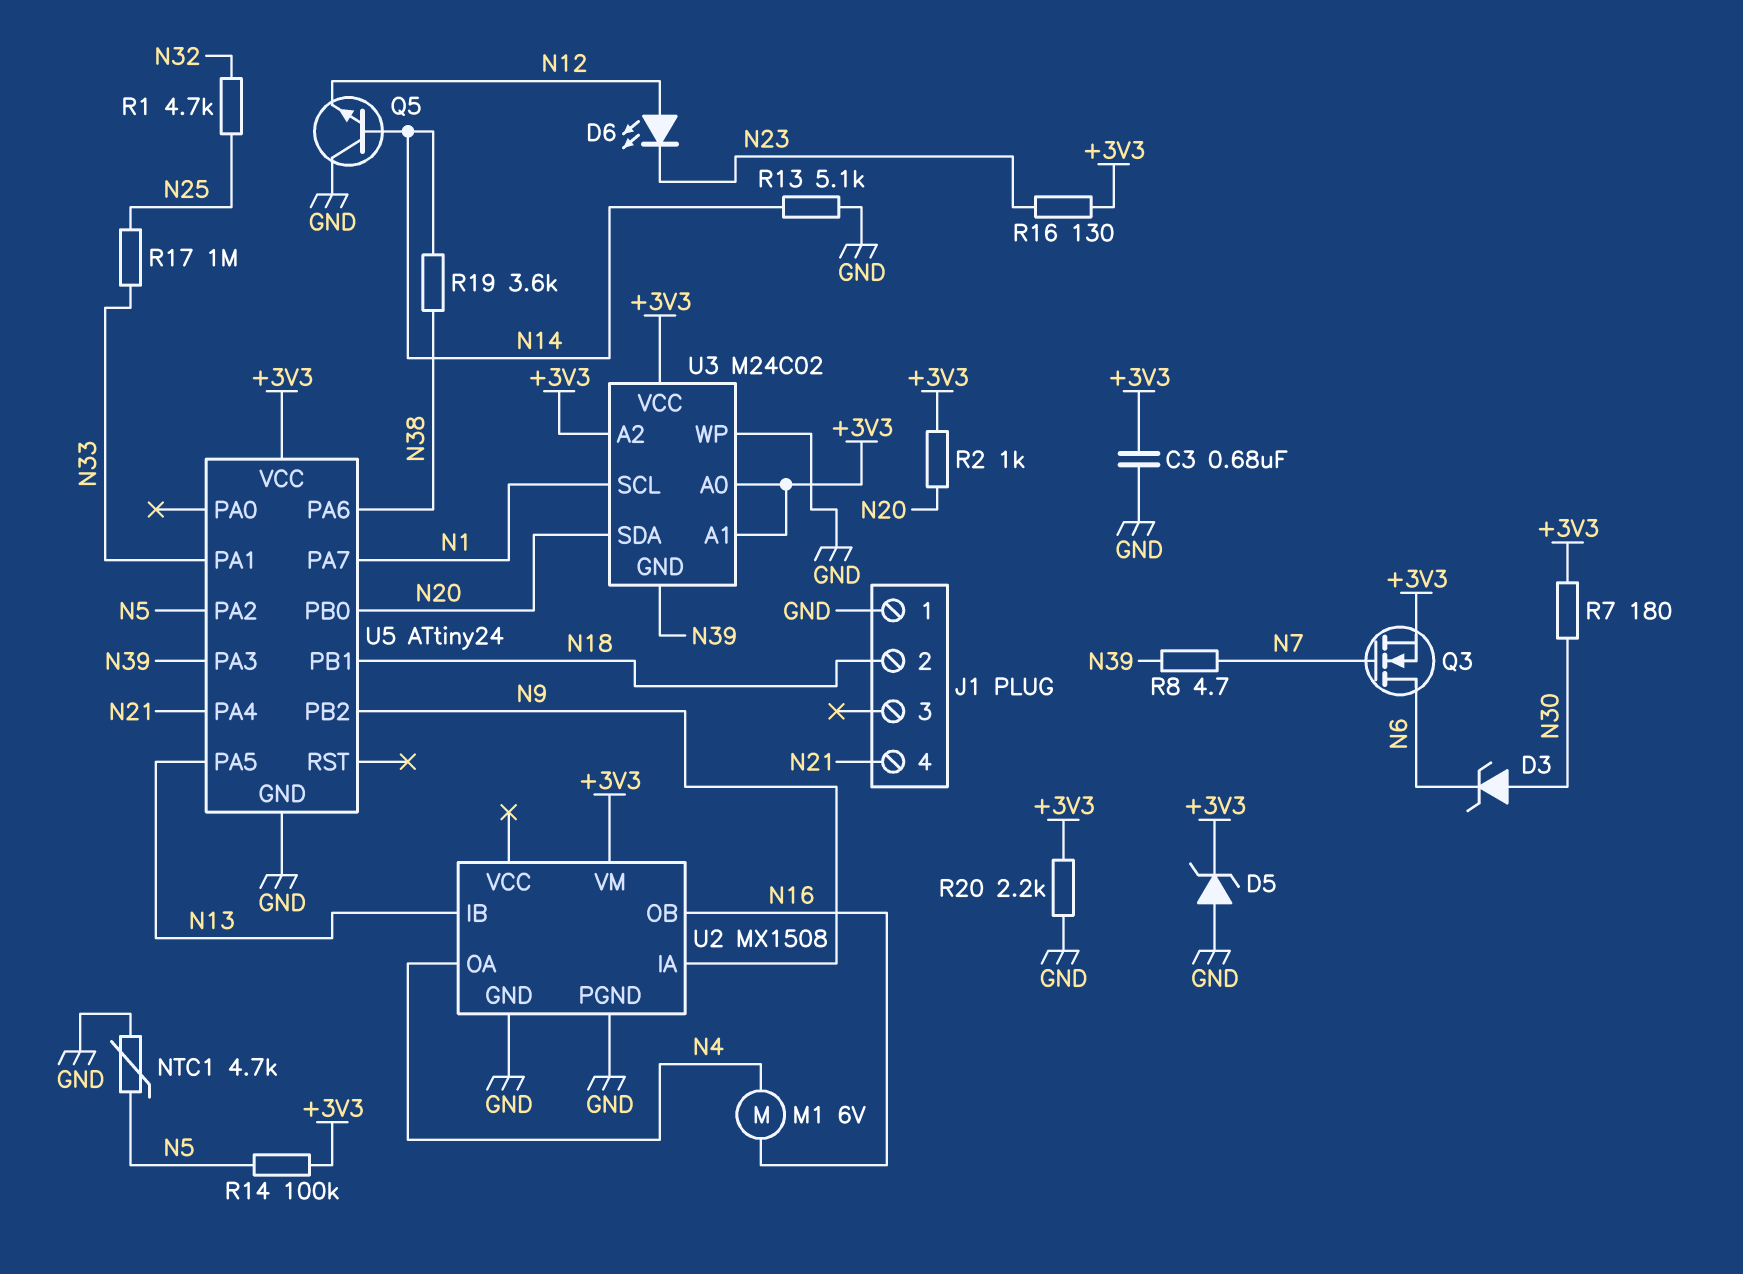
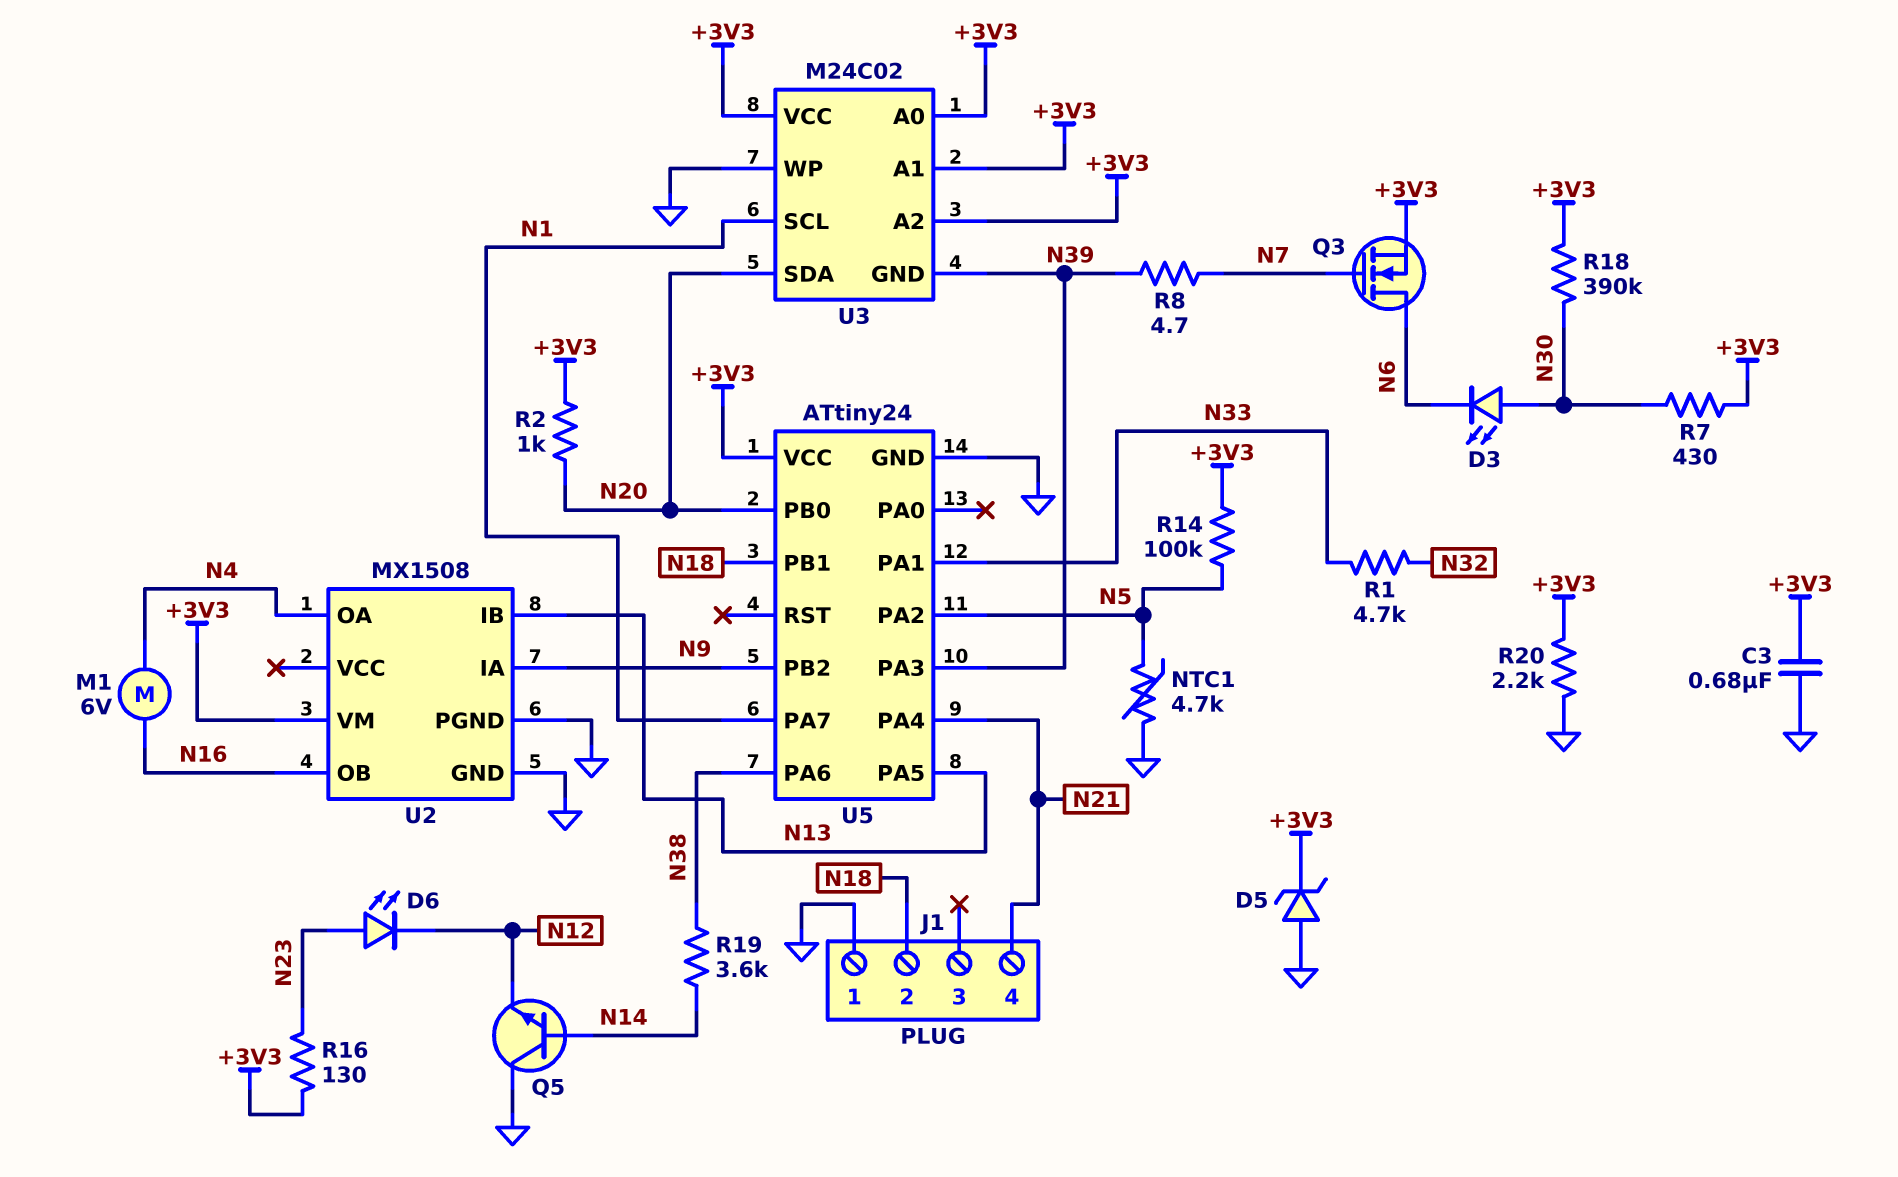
D3: zener (A N30, K N6) -> LED (A N30, K N6)
D6: LED (A N12, K N23) -> LED (A N23, K N12)
R1: 4.7k (N25, N32) -> 4.7k (N32, N33)
R7: 180 (+3V3, N30) -> 430 (+3V3, N30)
R13: 5.1k (GND, N14) -> none
R17: 1M (N25, N33) -> none
R18: none -> 390k (+3V3, N30)

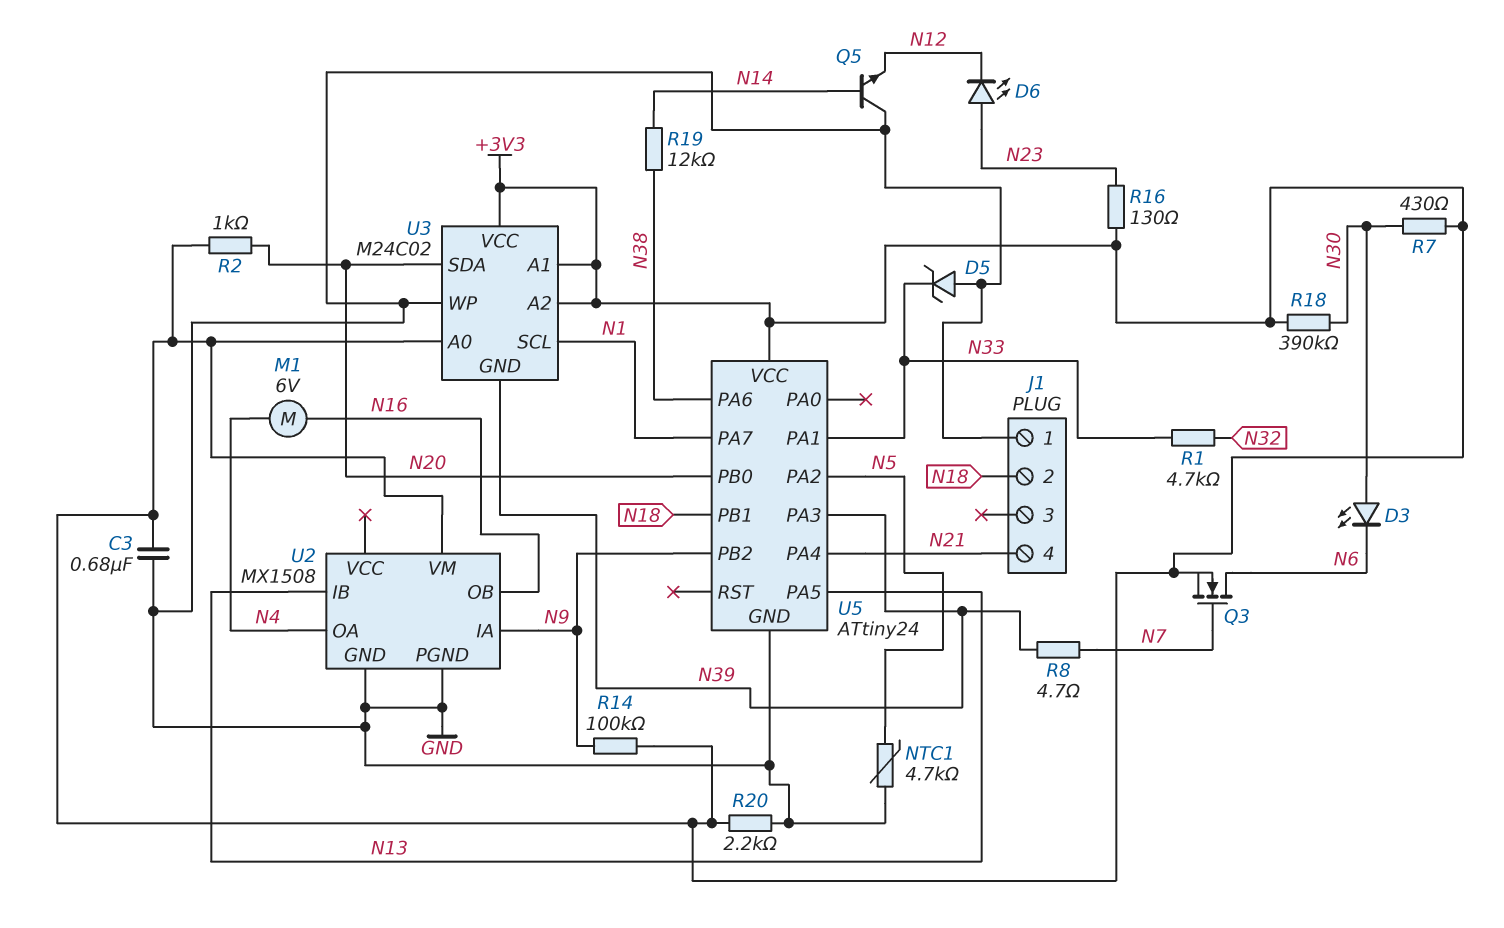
D5: zener (A GND, K +3V3) -> zener (A GND, K N33)
R14: 100k (+3V3, N5) -> 100k (+3V3, N9)
R19: 3.6k (N14, N38) -> 12k (N14, N38)

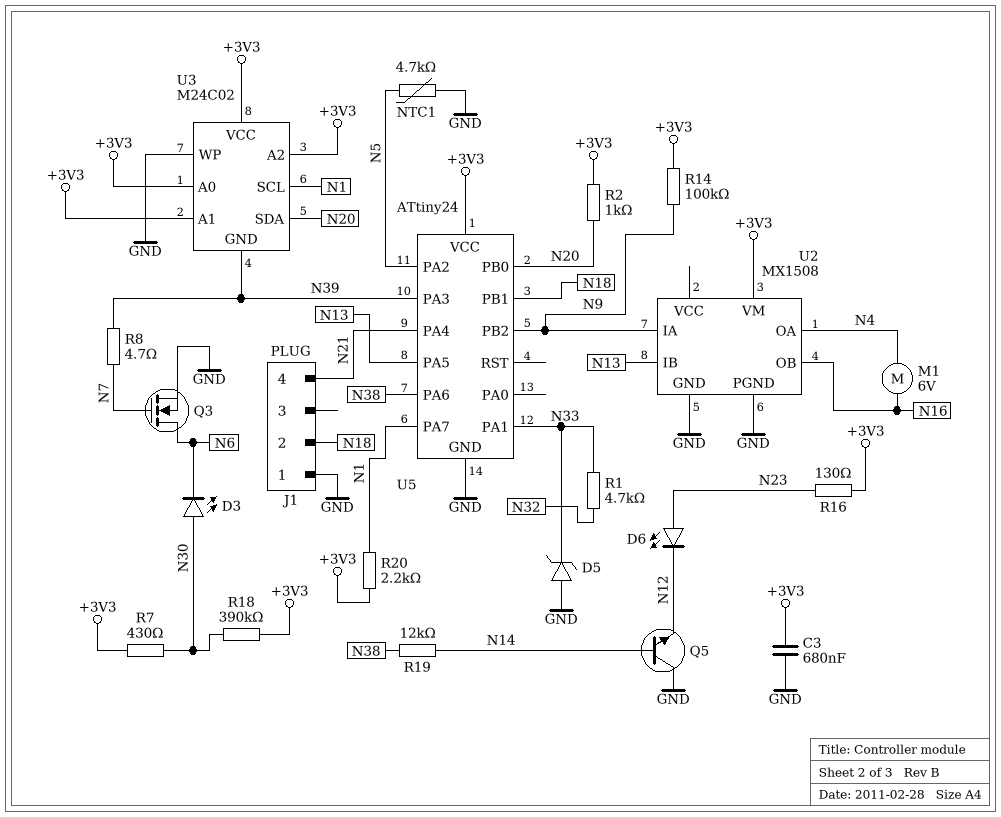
Q3: NMOS (G N7, D N6, S +3V3) -> NMOS (G N7, D N6, S GND)
R20: 2.2k (+3V3, GND) -> 2.2k (+3V3, N1)

